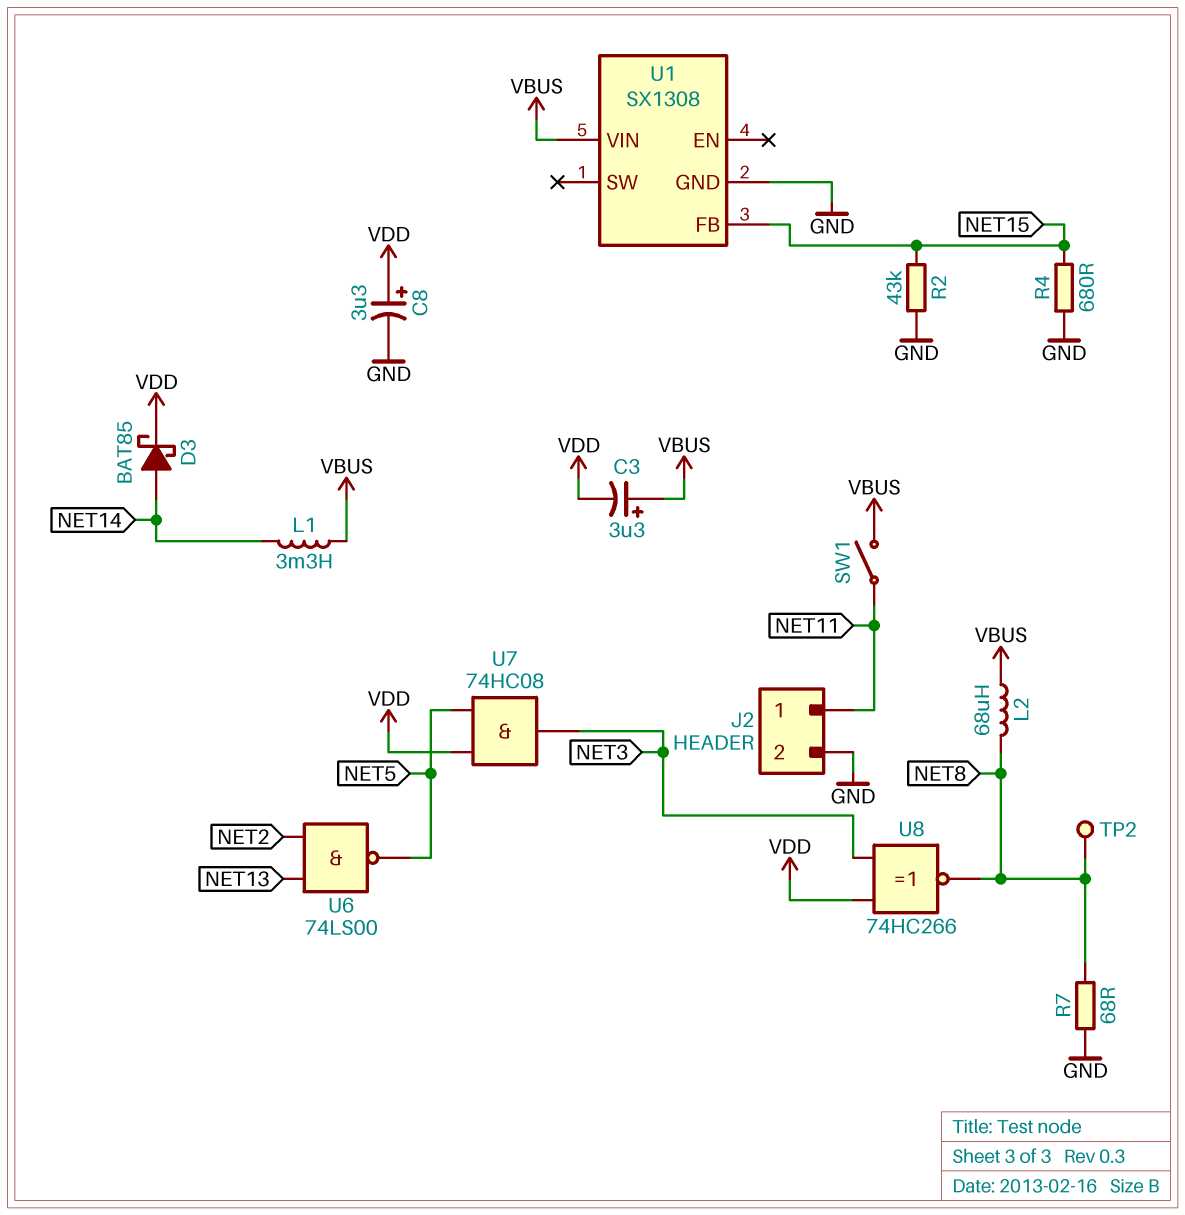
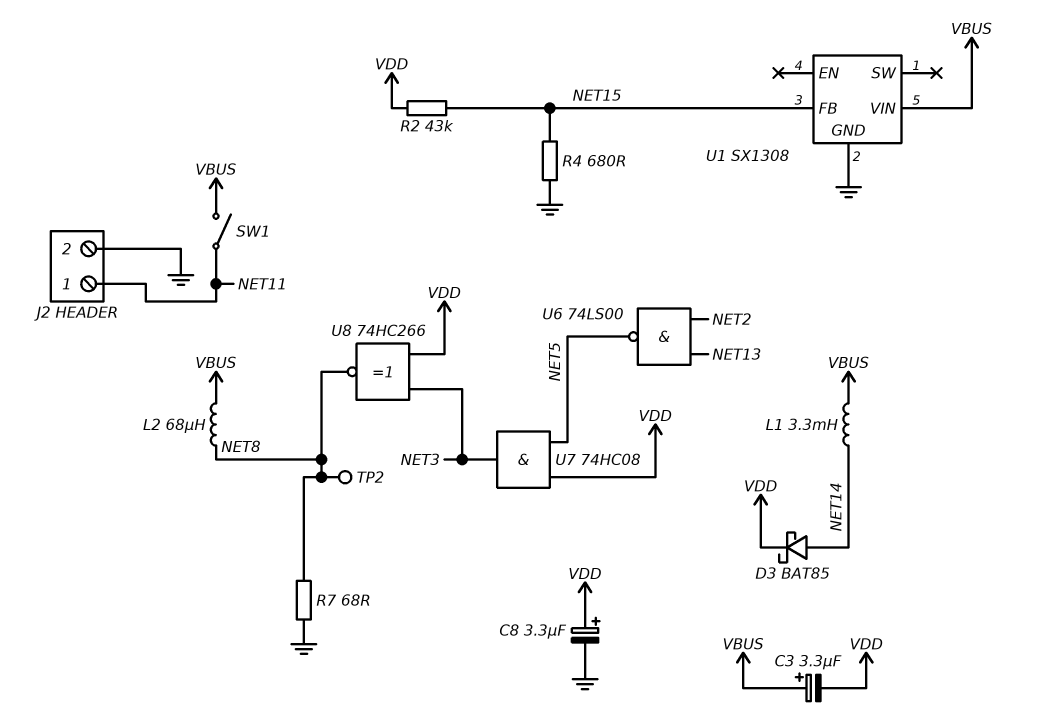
R2: 43k (GND, NET15) -> 43k (NET15, VDD)

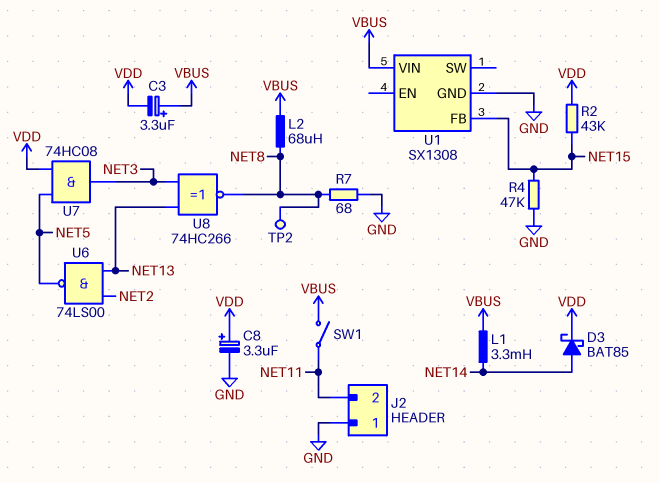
J2 pin 1: NET11 -> GND
J2 pin 2: GND -> NET11
R4: 680 (GND, NET15) -> 47k (GND, NET15)
U8: XNOR 74HC266 (in NET3, in VDD, out NET8) -> XNOR 74HC266 (in NET3, in NET13, out NET8)

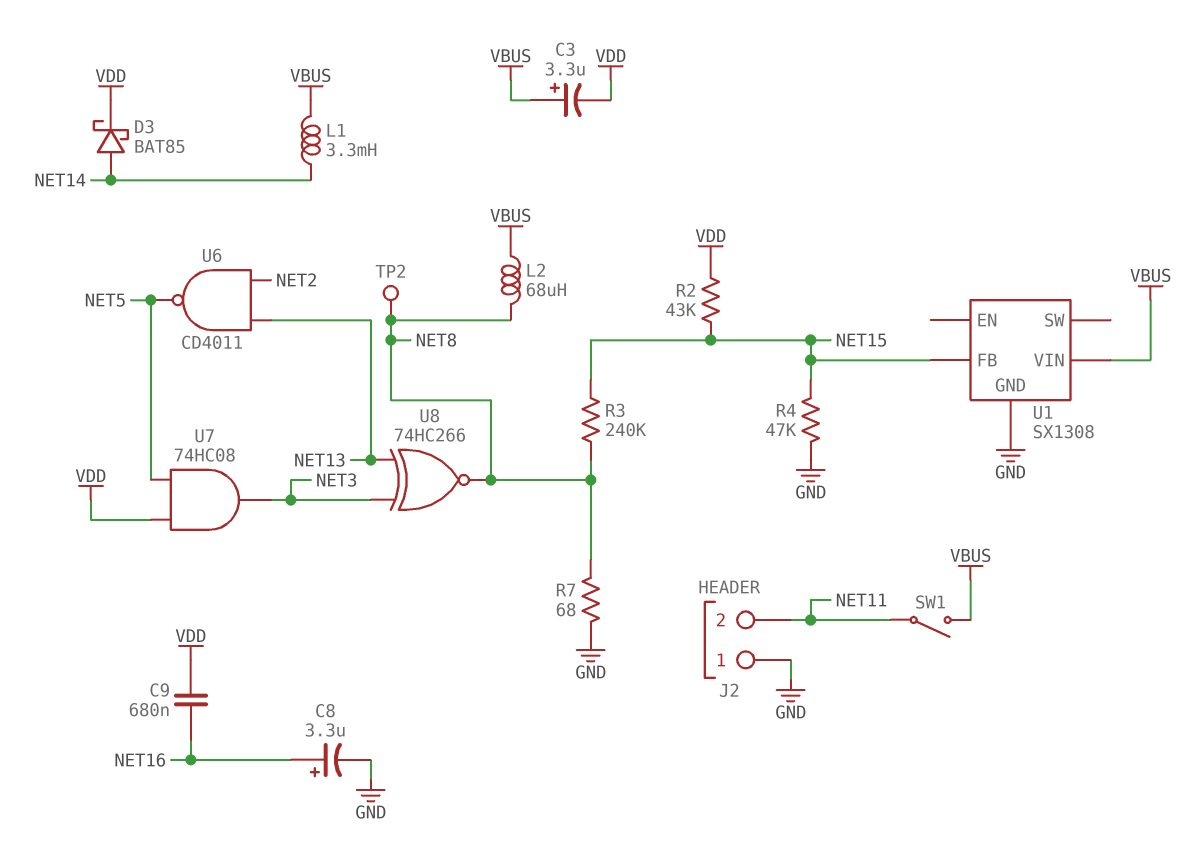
C8: 3.3uF (plus VDD, minus GND) -> 3.3uF (plus NET16, minus GND)
C9: none -> 680nF (NET16, VDD)
R3: none -> 240k (NET8, NET15)
U6: NAND 74LS00 (in NET2, in NET13, out NET5) -> NAND CD4011 (in NET2, in NET13, out NET5)

